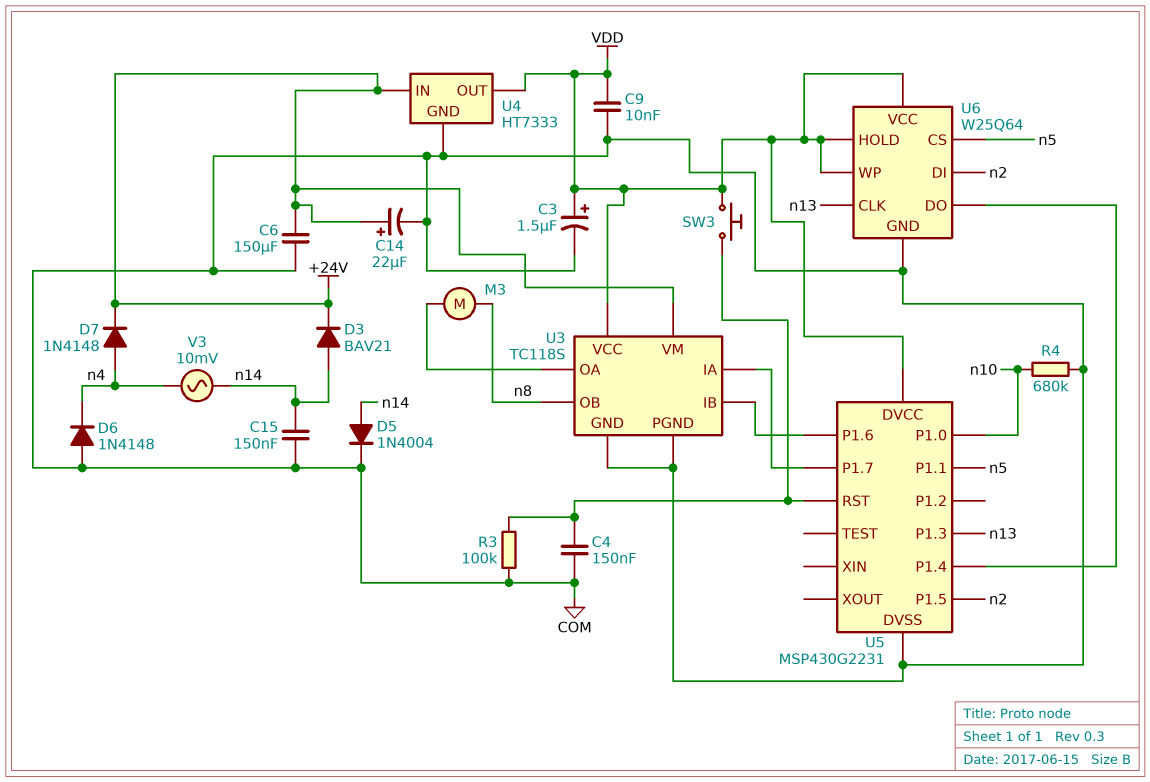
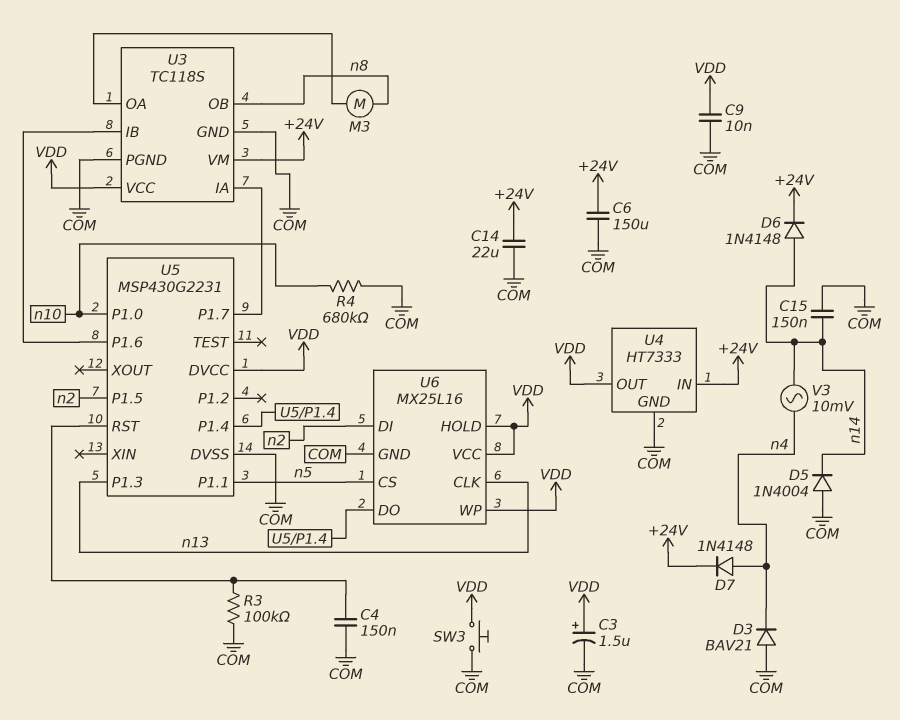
C14: 22uF (plus +24V, minus COM) -> 22uF (+24V, COM)
D3: diode BAV21 (A n14, K +24V) -> diode BAV21 (A COM, K n4)
D5: diode 1N4004 (A n14, K COM) -> diode 1N4004 (A COM, K n14)
D6: diode 1N4148 (A COM, K n4) -> diode 1N4148 (A n14, K +24V)
SW3: button (U5/RST, VDD) -> button (COM, VDD)
U6: W25Q64 -> MX25L16

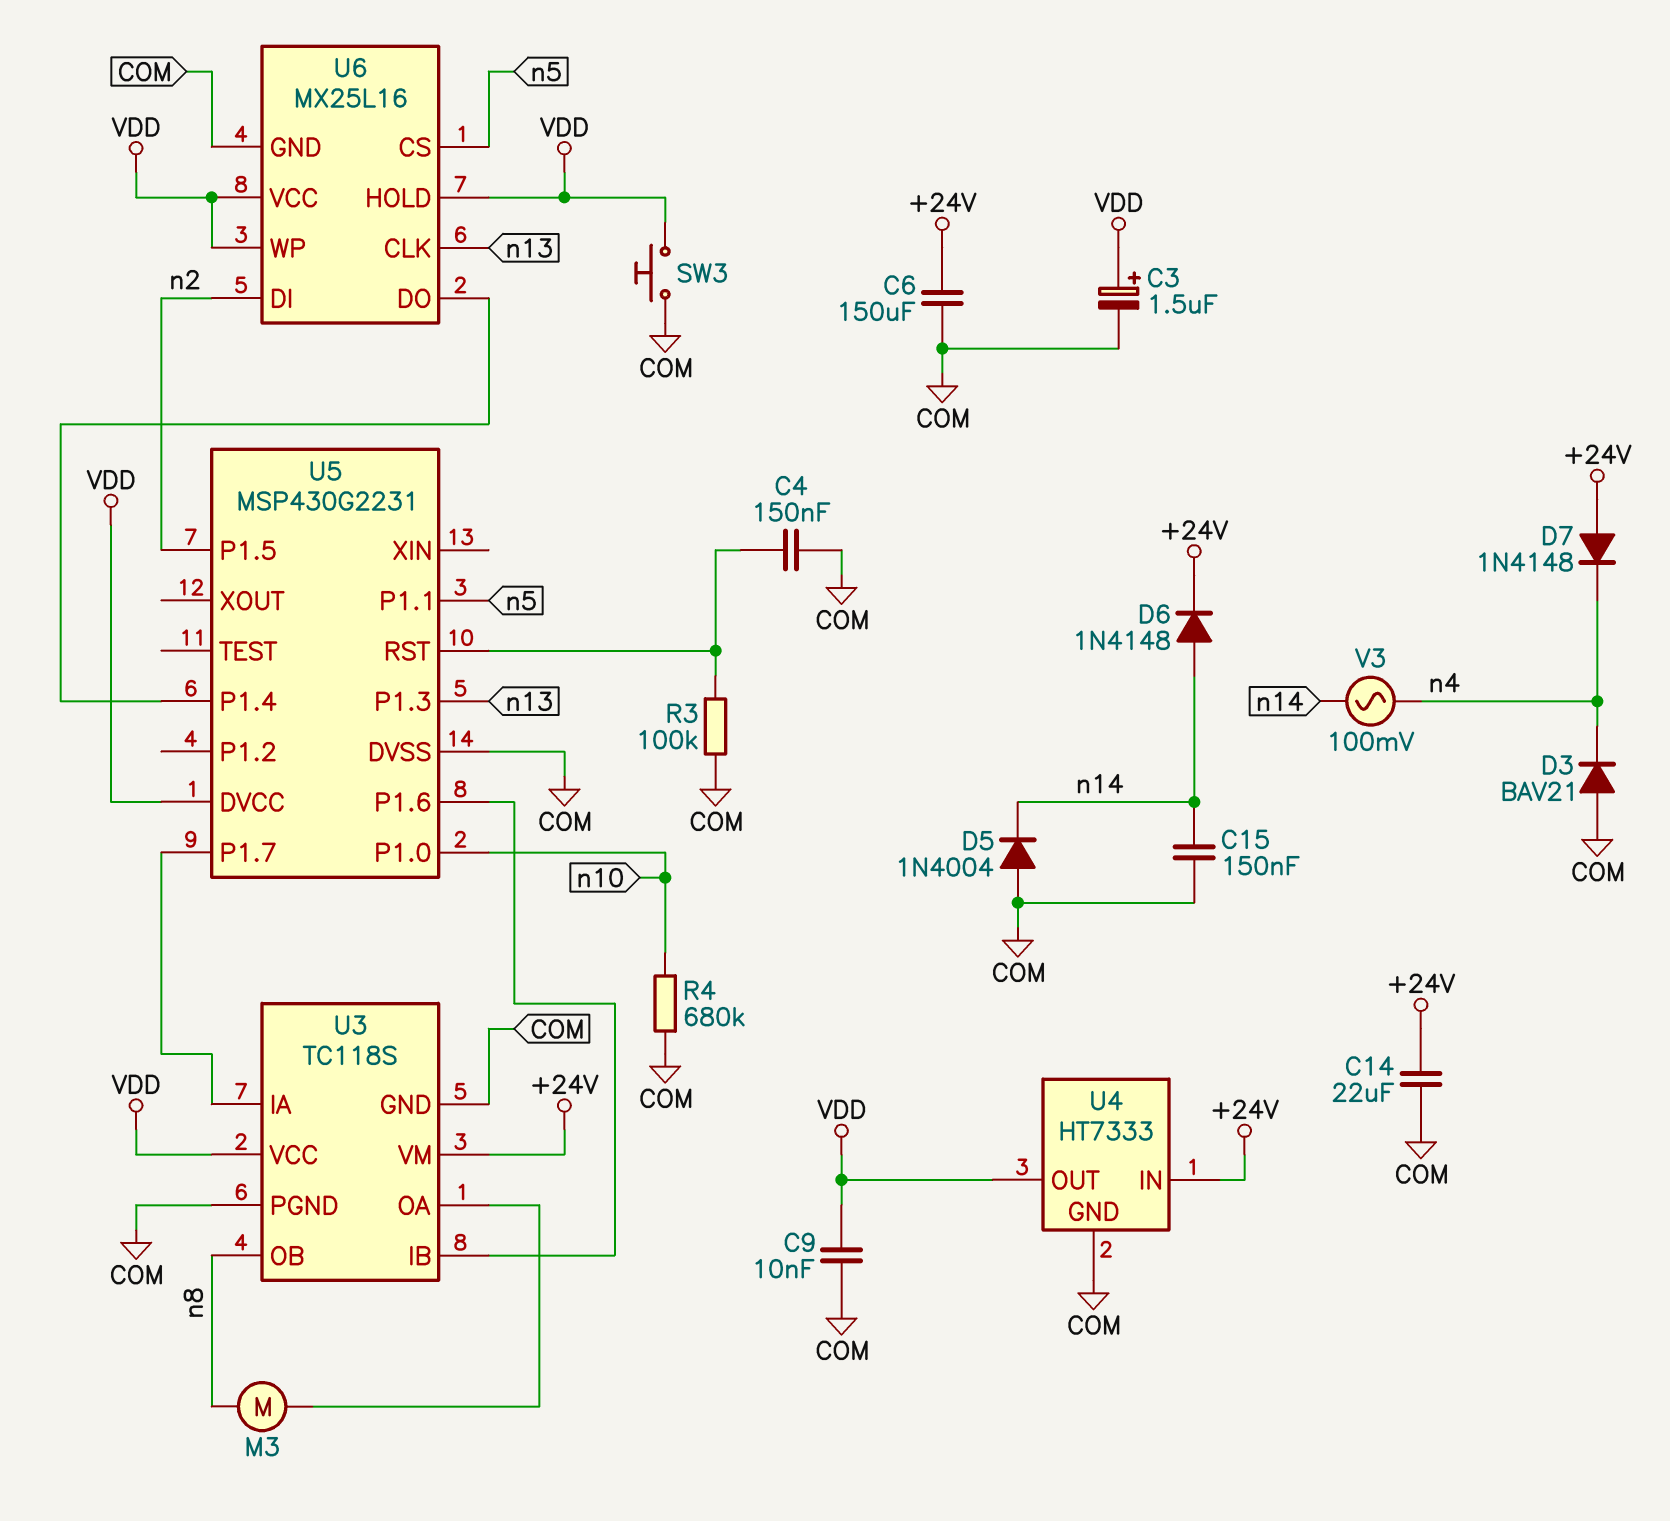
D7: diode 1N4148 (A n4, K +24V) -> diode 1N4148 (A +24V, K n4)
V3: AC 10mV (n4, n14) -> AC 100mV (n4, n14)

